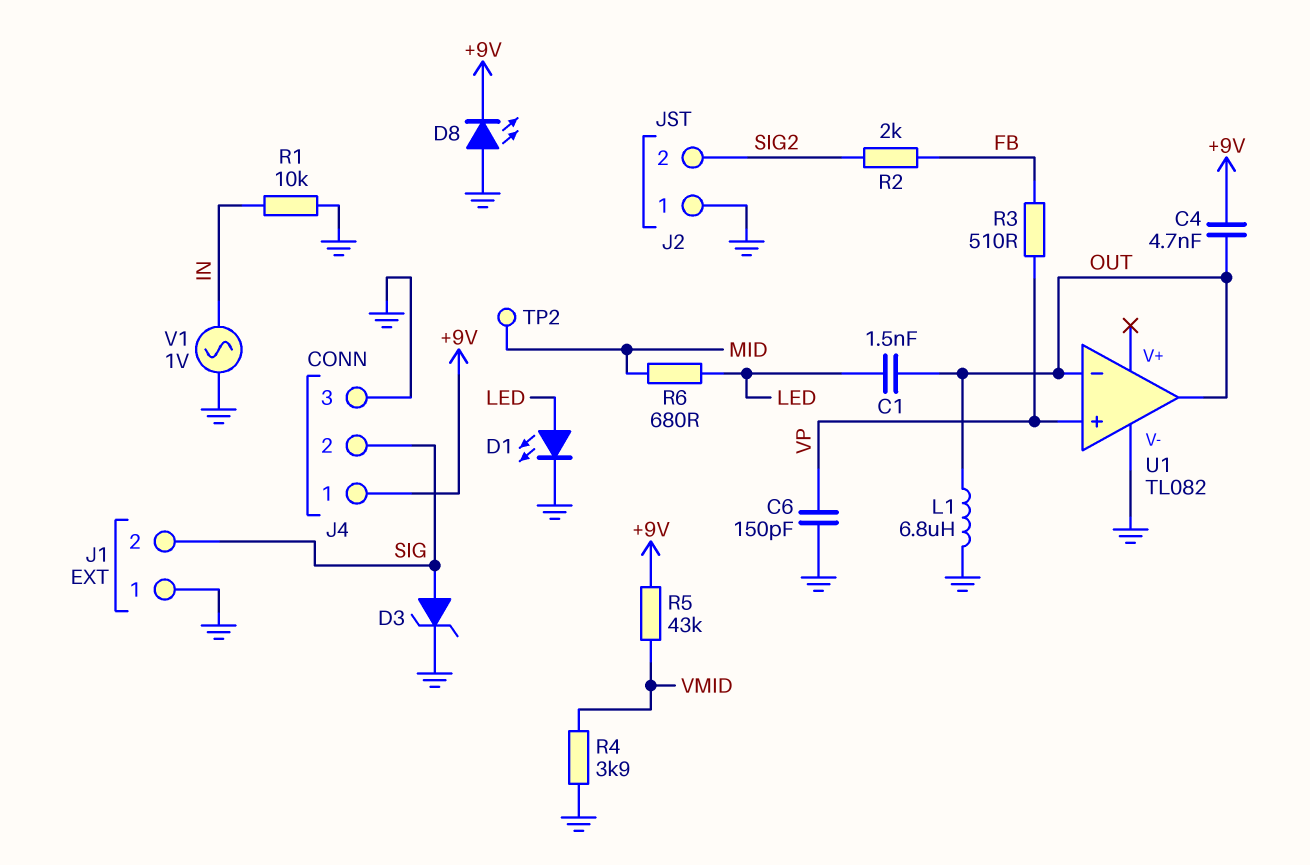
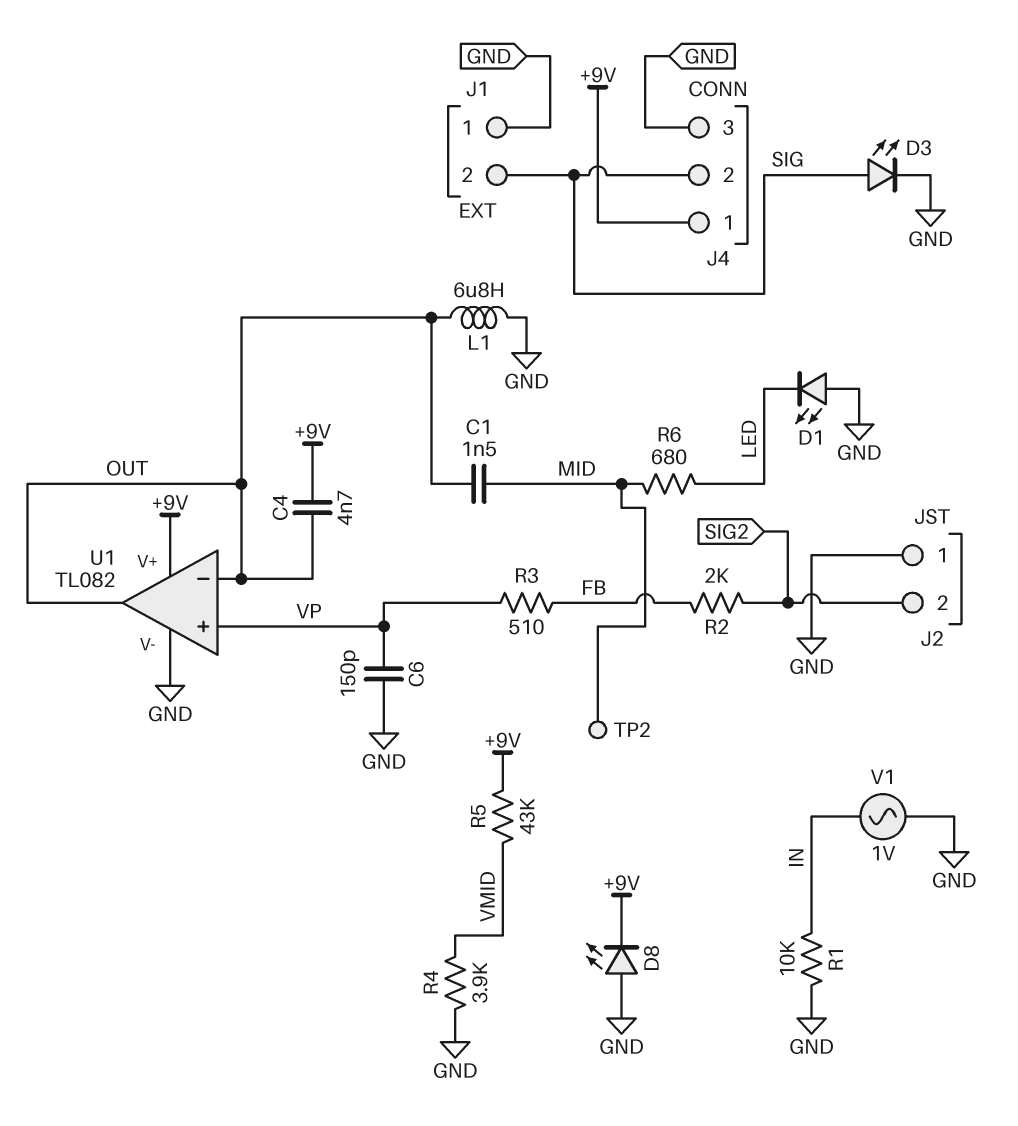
C1: 1.5nF (LED, OUT) -> 1.5nF (MID, OUT)
D1: LED (A LED, K GND) -> LED (A GND, K LED)
D3: zener (A SIG, K GND) -> LED (A SIG, K GND)
U1 pin V+: none -> +9V

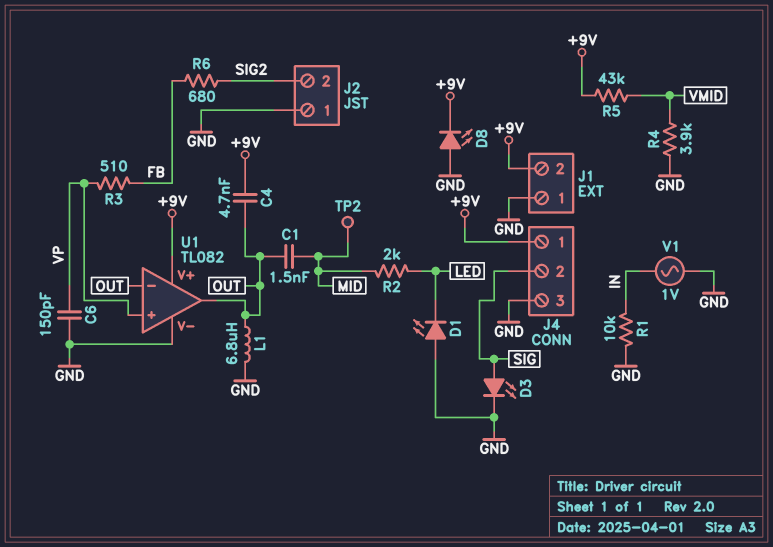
J1 pin 2: SIG -> +9V
R2: 2k (FB, SIG2) -> 2k (LED, MID)
R6: 680 (LED, MID) -> 680 (FB, SIG2)

